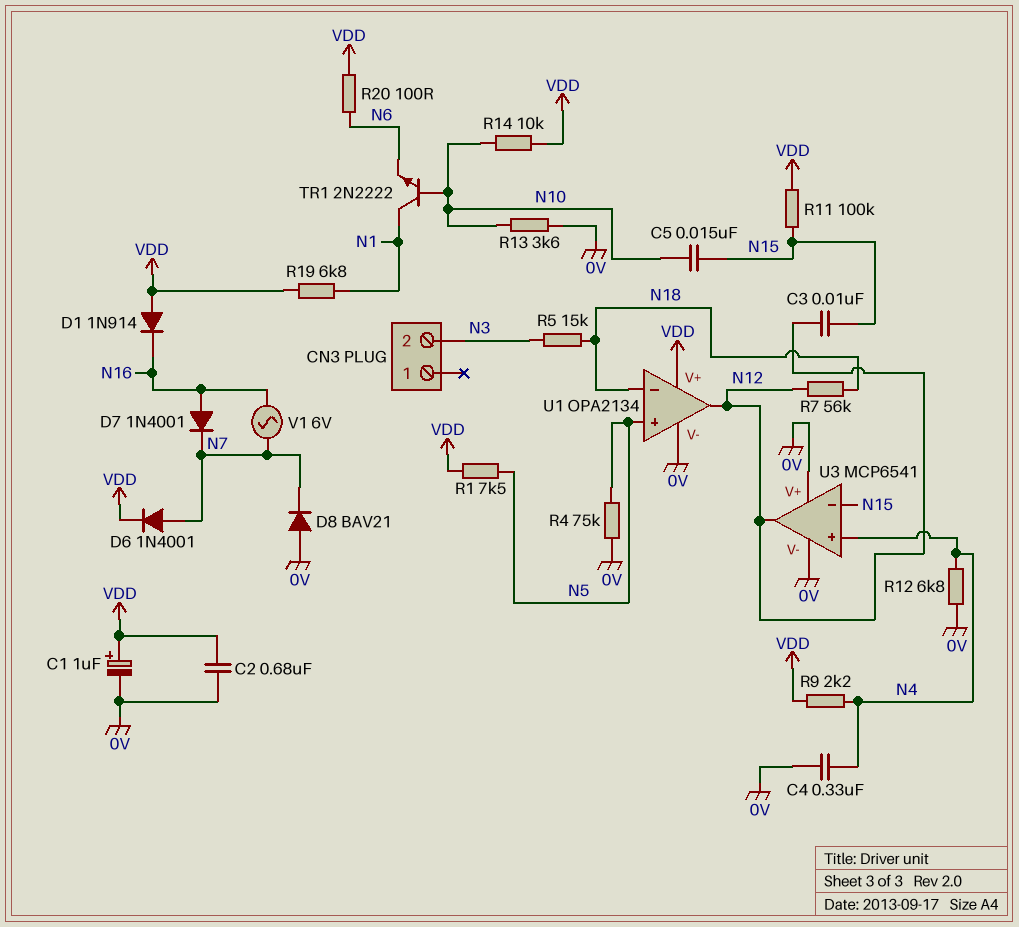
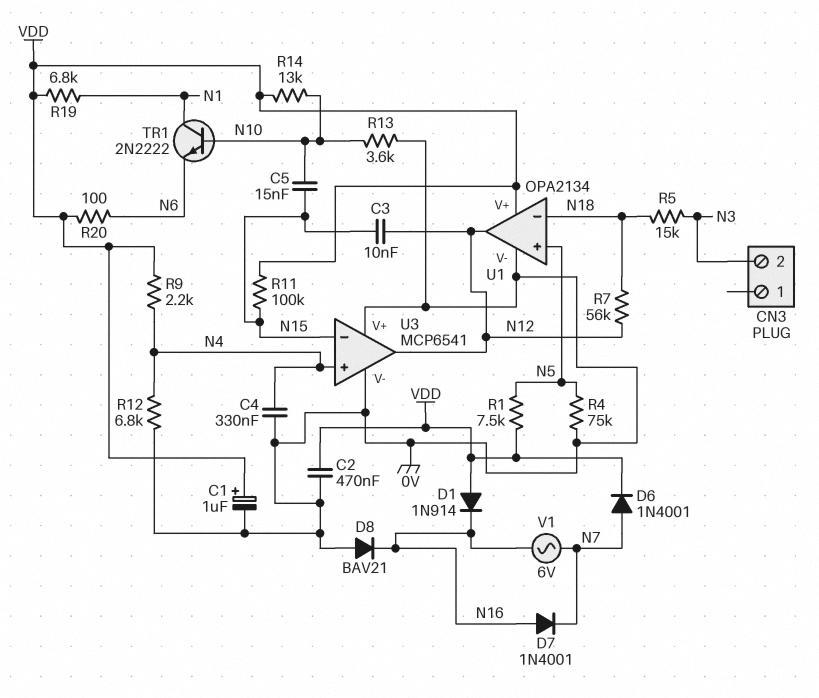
C2: 680nF (0V, VDD) -> 470nF (0V, VDD)
D8: diode BAV21 (A 0V, K N7) -> diode BAV21 (A 0V, K N16)
R14: 10k (N10, VDD) -> 13k (N10, VDD)

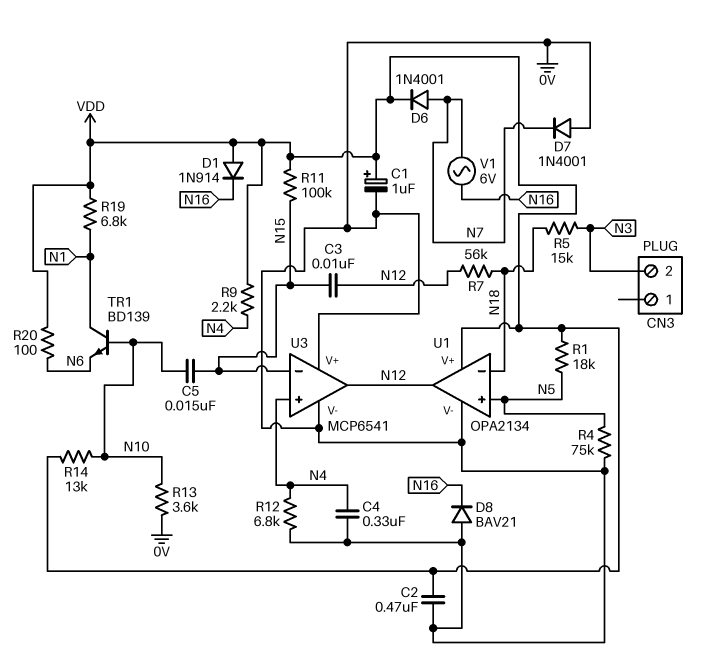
D7: diode 1N4001 (A N16, K N7) -> diode 1N4001 (A 0V, K N7)
R1: 7.5k (N5, VDD) -> 18k (N5, VDD)
TR1: NPN 2N2222 (B N10, C N1, E N6) -> NPN BD139 (B N10, C N1, E N6)

